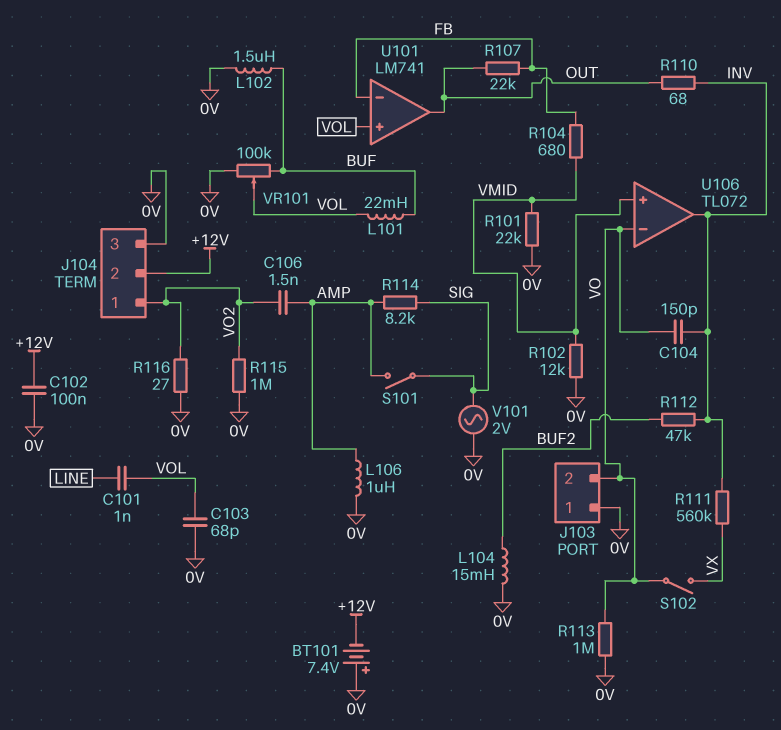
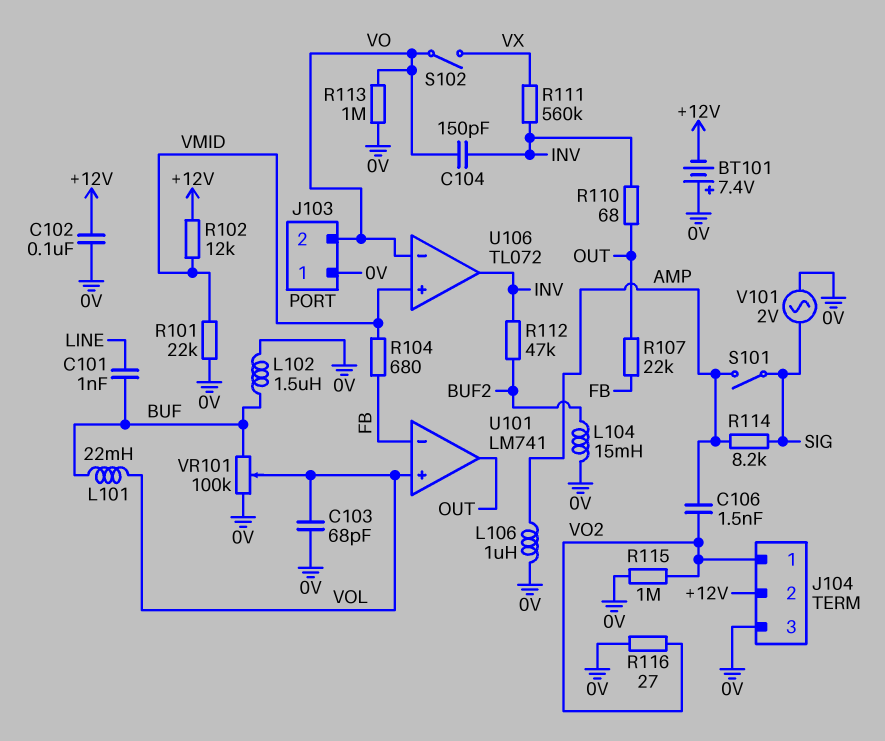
C101: 1nF (LINE, VOL) -> 1nF (BUF, LINE)
R102: 12k (0V, VMID) -> 12k (+12V, VMID)

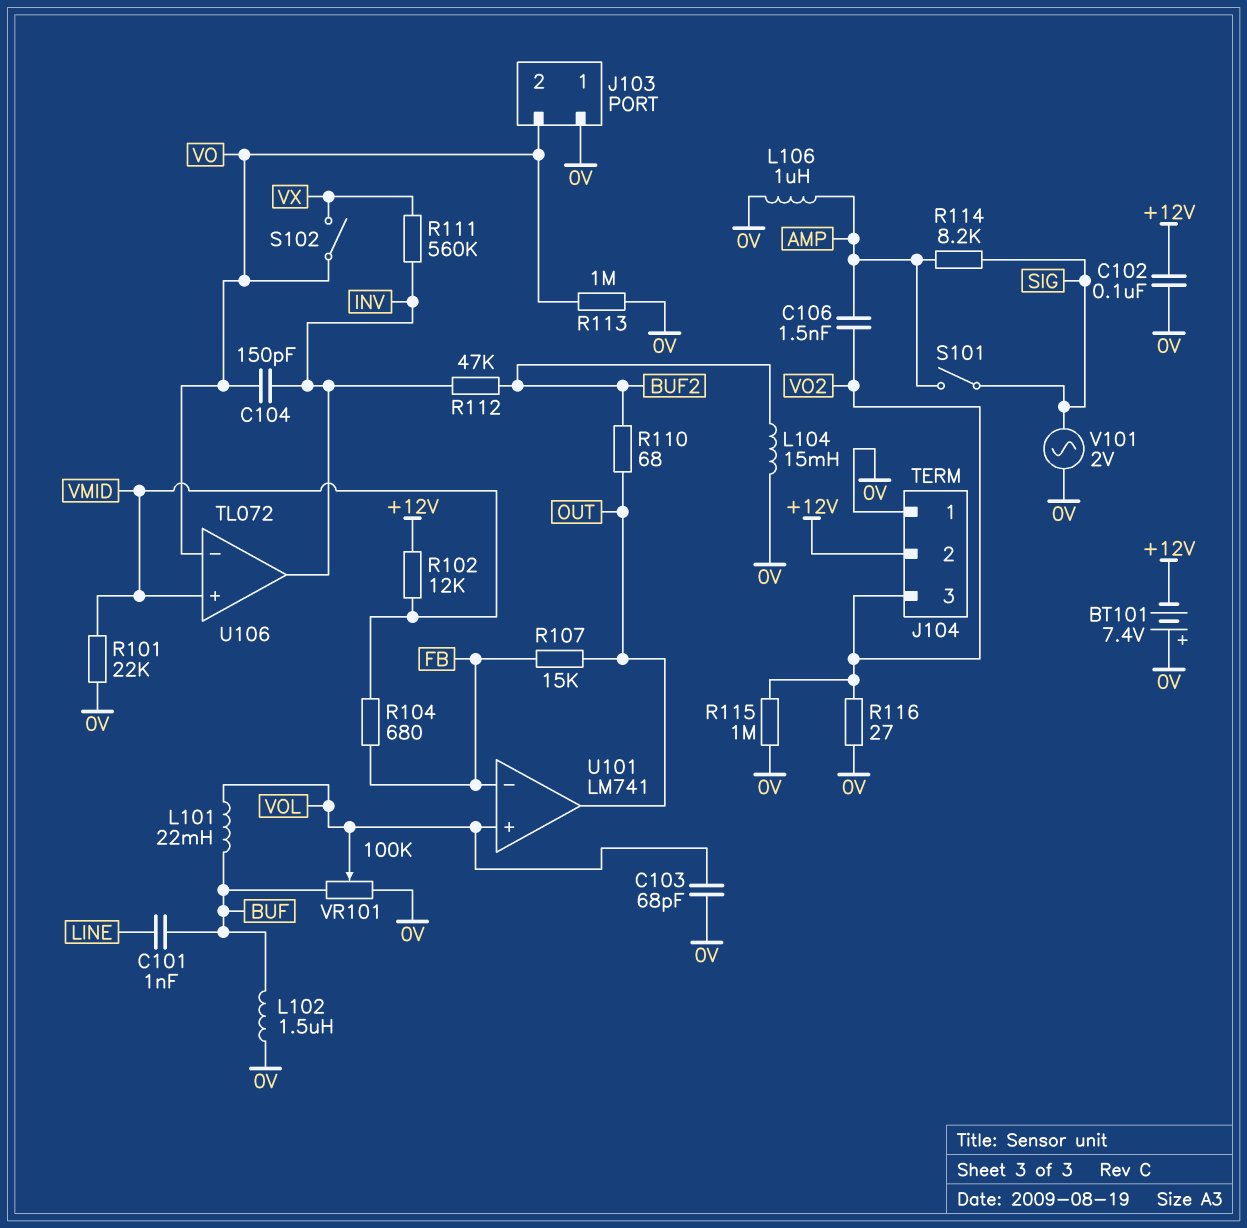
J104 pin 1: VO2 -> 0V
J104 pin 3: 0V -> VO2
R107: 22k (FB, OUT) -> 15k (FB, OUT)
R110: 68 (INV, OUT) -> 68 (BUF2, OUT)

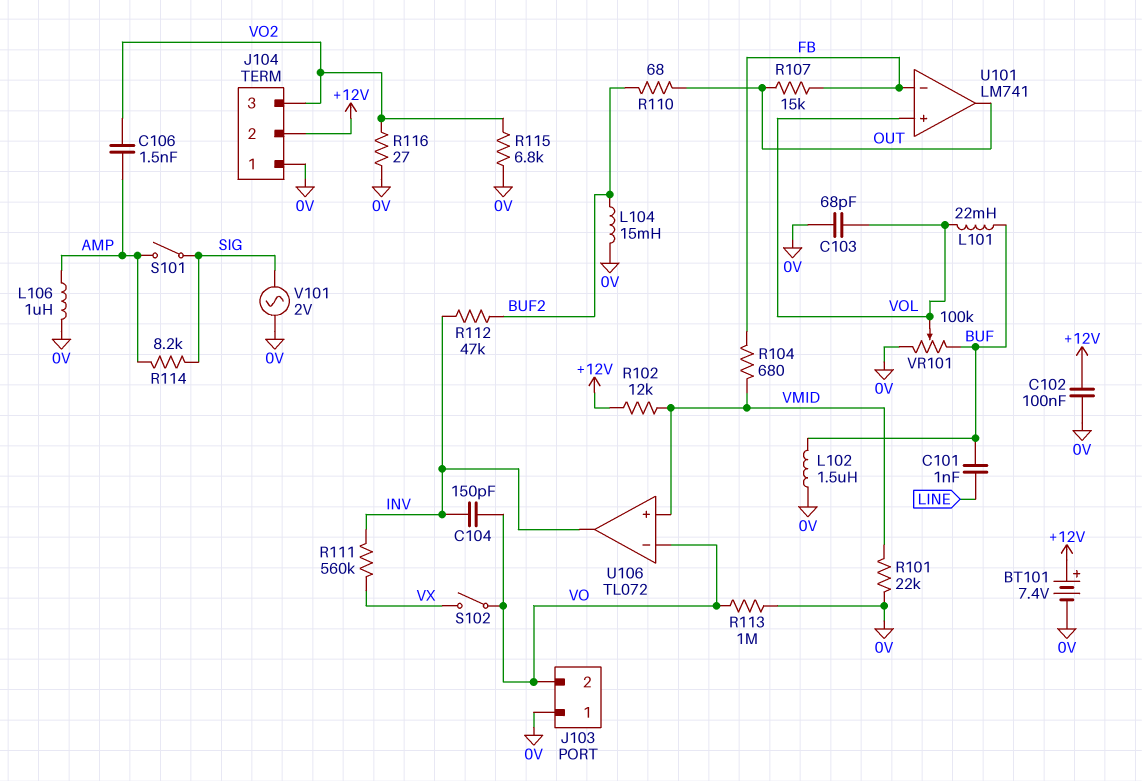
BT101: 7.4V (plus 0V, minus +12V) -> 7.4V (plus +12V, minus 0V)
R115: 1M (0V, VO2) -> 6.8k (0V, VO2)

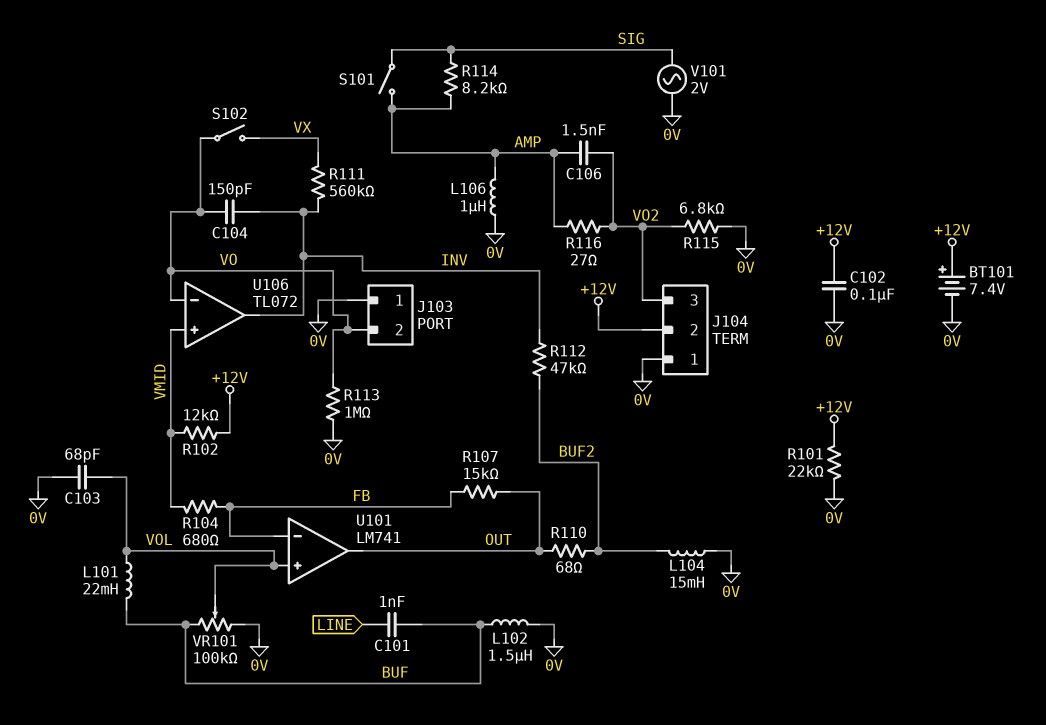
R101: 22k (0V, VMID) -> 22k (+12V, 0V)
R116: 27 (0V, VO2) -> 27 (AMP, VO2)

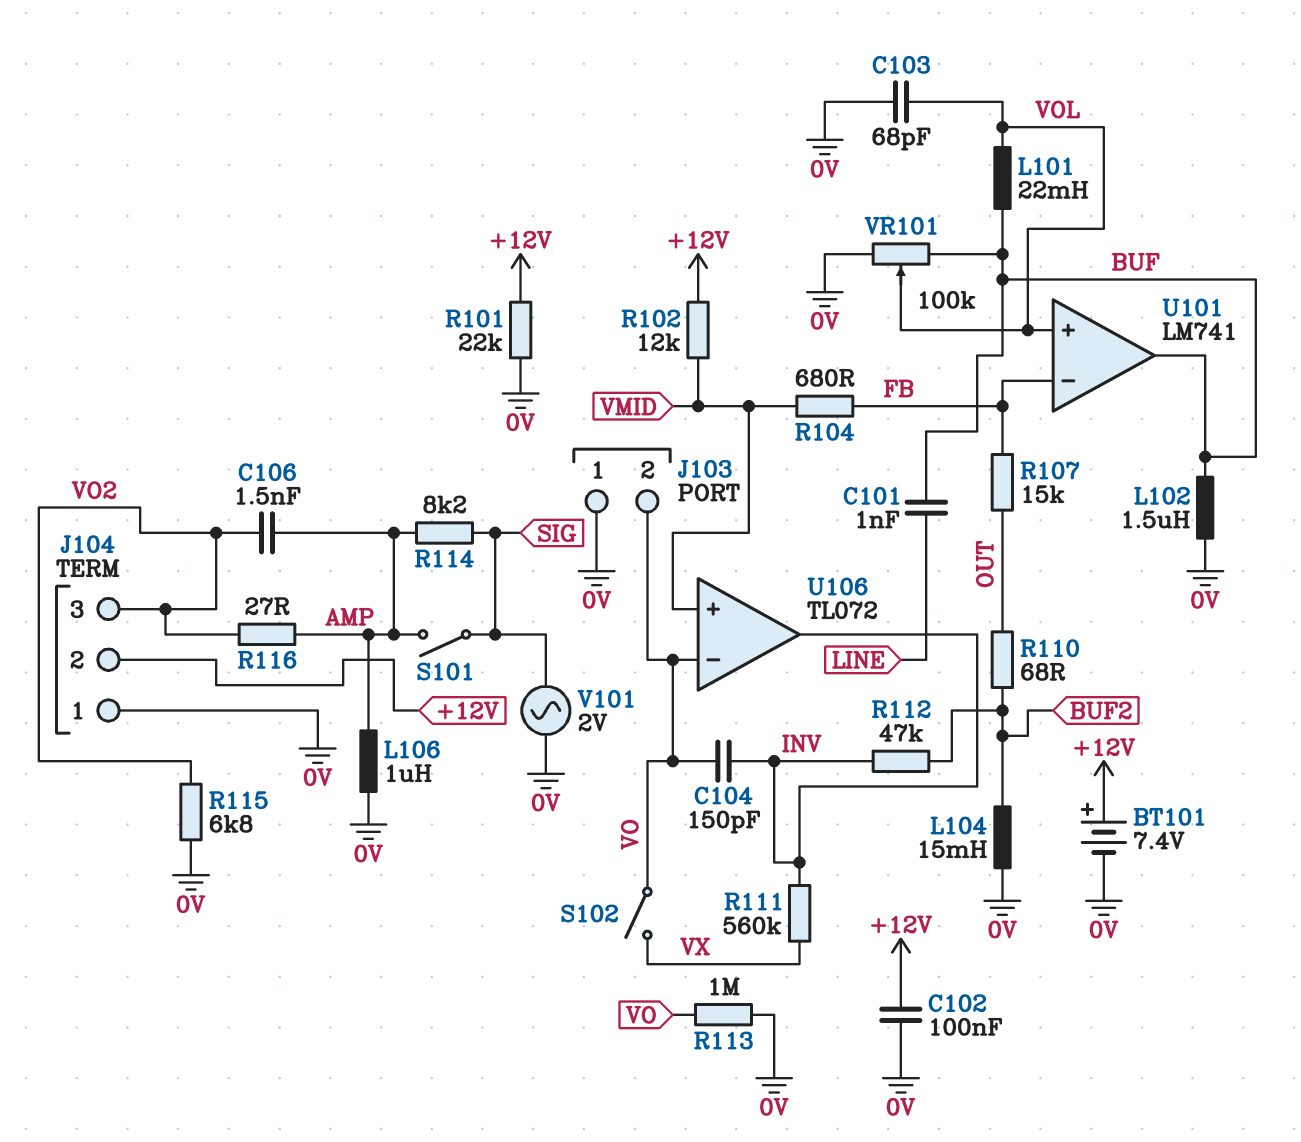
U101 pin out: OUT -> BUF

